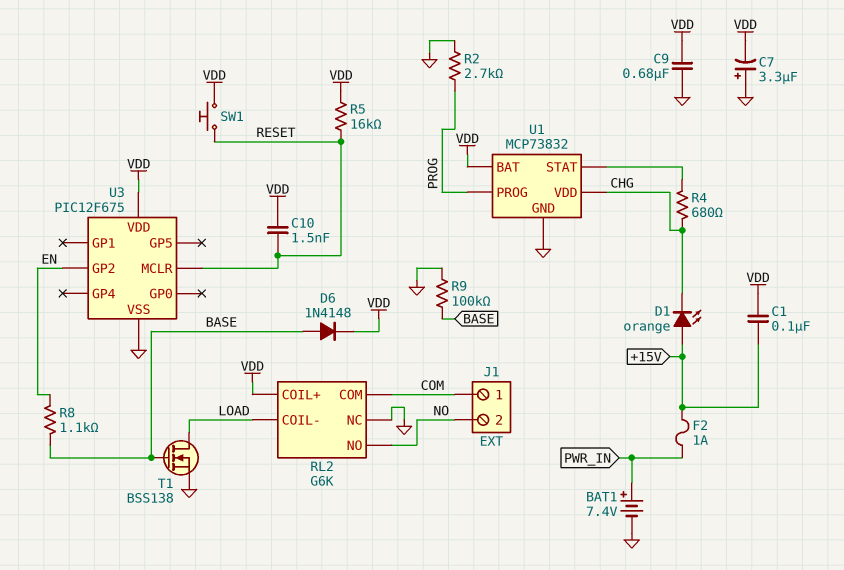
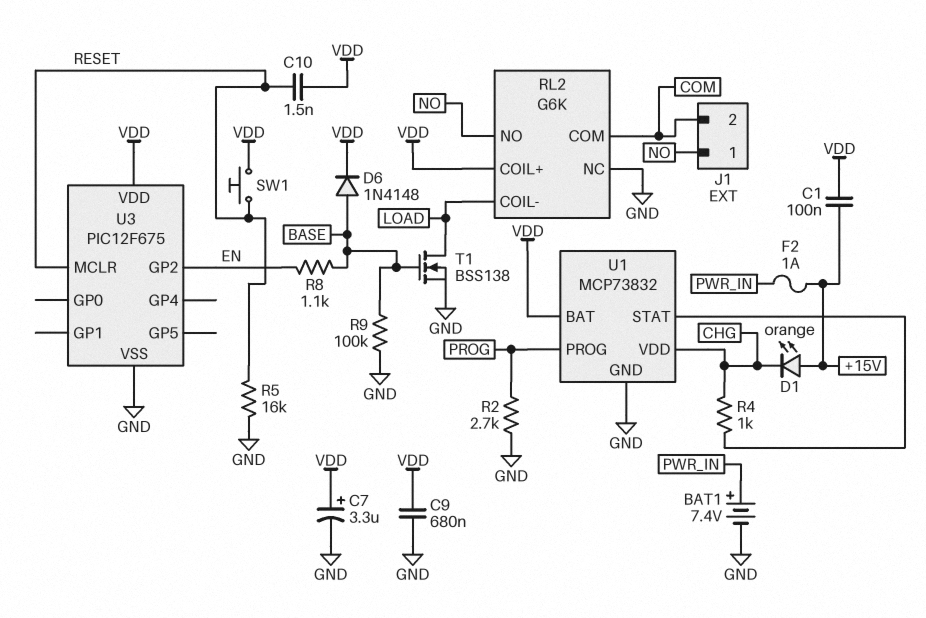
C7: 3.3uF (plus GND, minus VDD) -> 3.3uF (plus VDD, minus GND)
J1 pin 1: COM -> NO
J1 pin 2: NO -> COM
R4: 680 (CHG, U1/STAT) -> 1k (CHG, U1/STAT)
R5: 16k (RESET, VDD) -> 16k (GND, RESET)

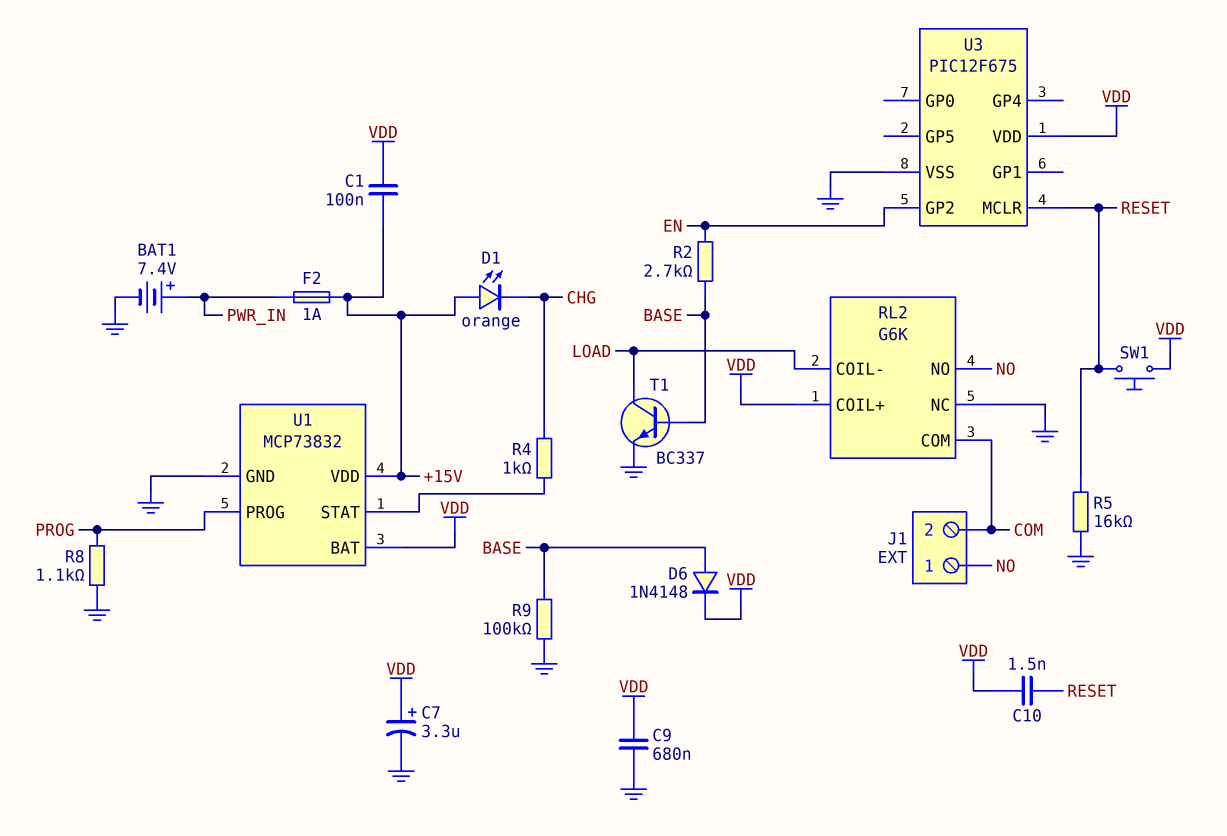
R2: 2.7k (GND, PROG) -> 2.7k (BASE, EN)
R8: 1.1k (BASE, EN) -> 1.1k (GND, PROG)
T1: NMOS BSS138 (G BASE, D LOAD, S GND) -> NPN BC337 (B BASE, C LOAD, E GND)
U1 pin VDD: CHG -> +15V

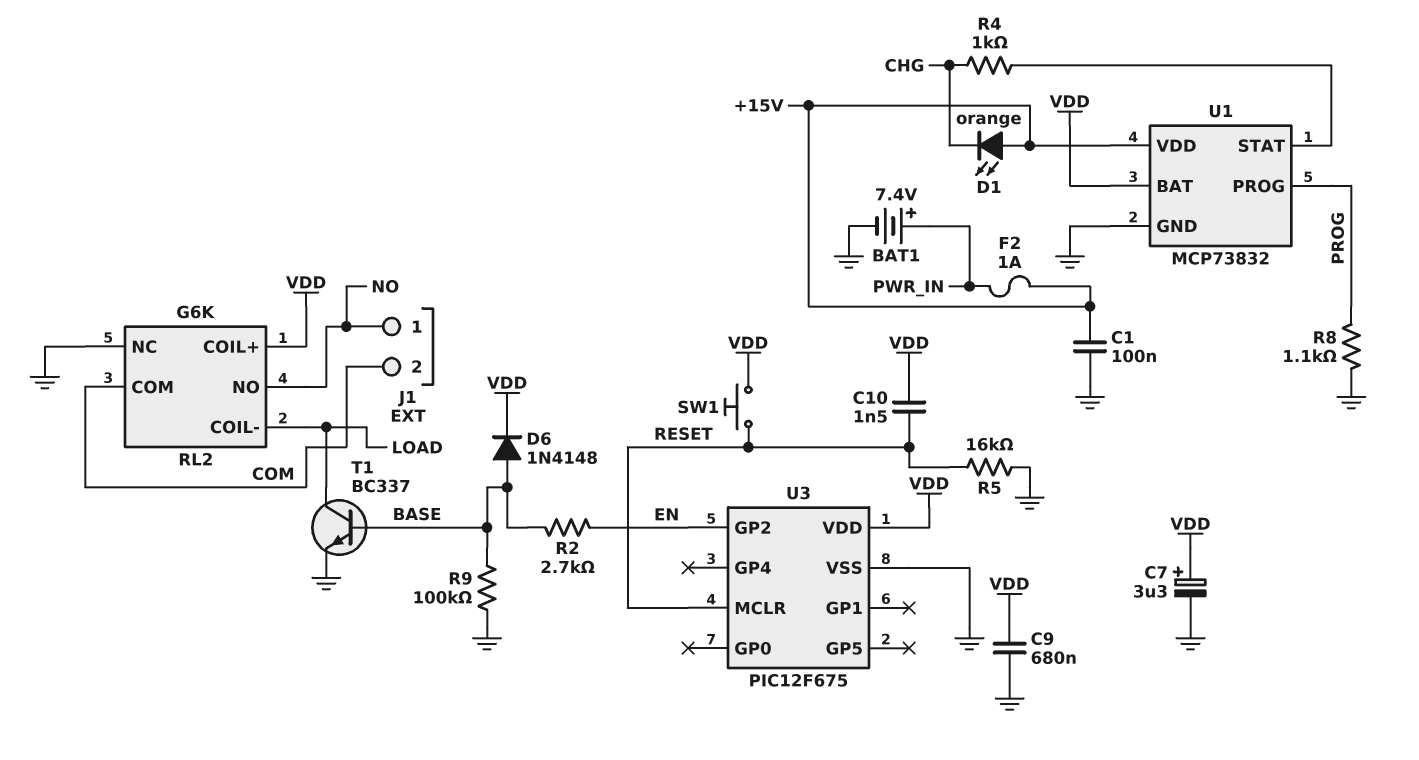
C1: 100nF (+15V, VDD) -> 100nF (+15V, GND)

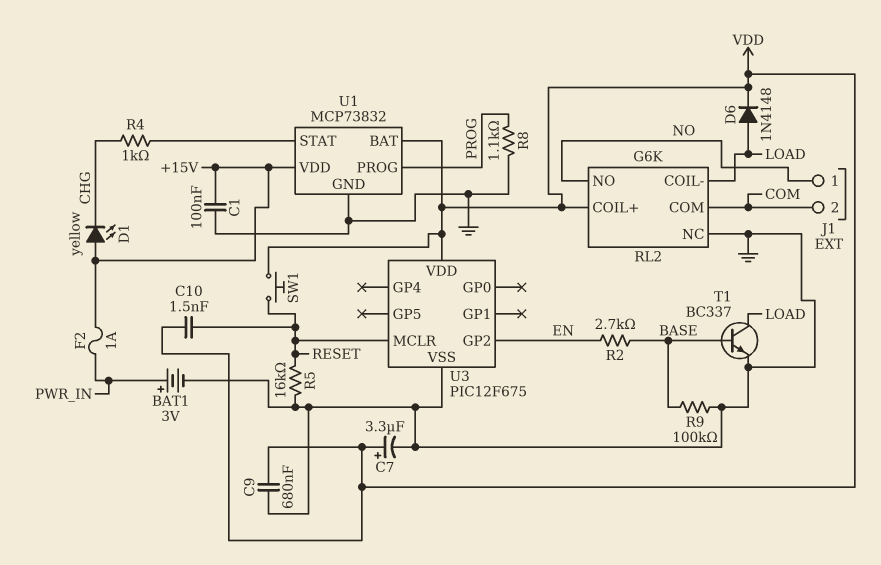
BAT1: 7.4V (plus PWR_IN, minus GND) -> 3V (plus PWR_IN, minus GND)
D1: LED orange (A +15V, K CHG) -> LED yellow (A +15V, K CHG)
D6: diode 1N4148 (A BASE, K VDD) -> diode 1N4148 (A LOAD, K VDD)

